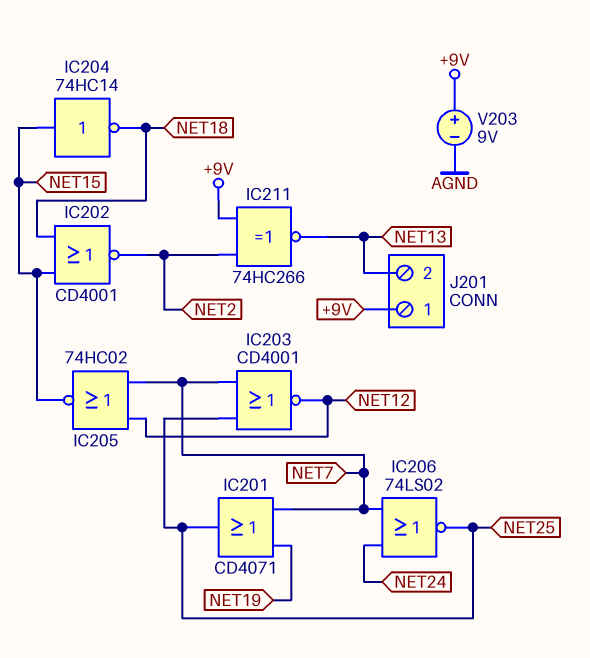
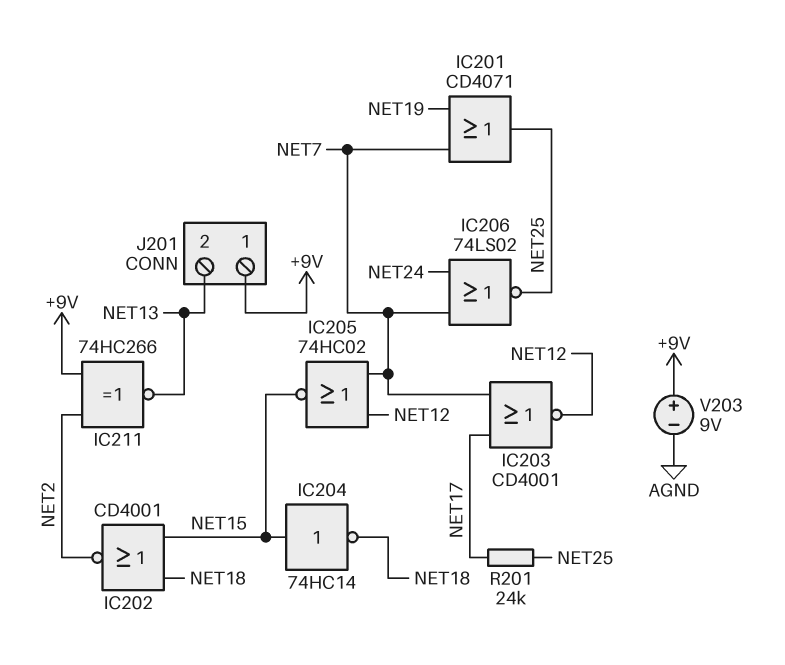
IC203: NOR CD4001 (in NET7, in NET25, out NET12) -> NOR CD4001 (in NET7, in NET17, out NET12)
R201: none -> 24k (NET17, NET25)

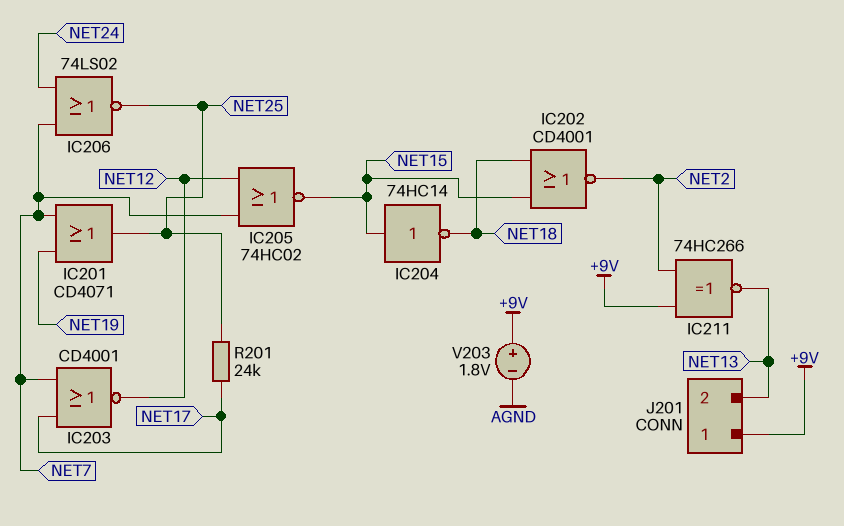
V203: 9V (plus +9V, minus AGND) -> 1.8V (plus +9V, minus AGND)

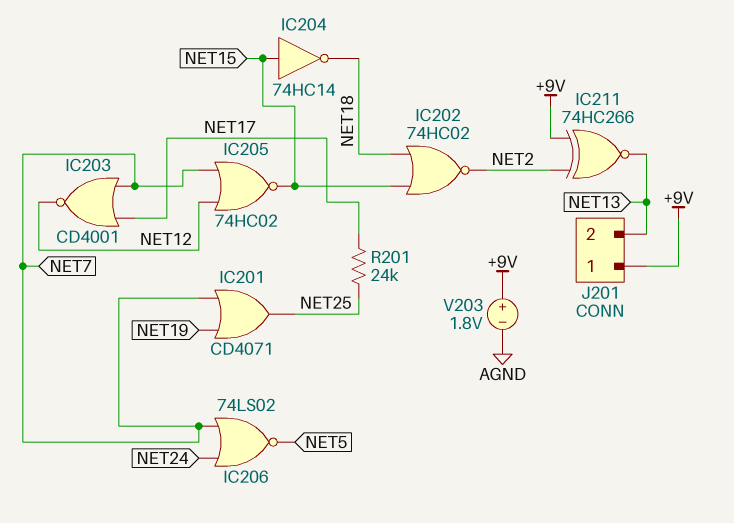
IC202: NOR CD4001 (in NET15, in NET18, out NET2) -> NOR 74HC02 (in NET15, in NET18, out NET2)
IC206: NOR 74LS02 (in NET7, in NET24, out NET25) -> NOR 74LS02 (in NET7, in NET24, out NET5)

